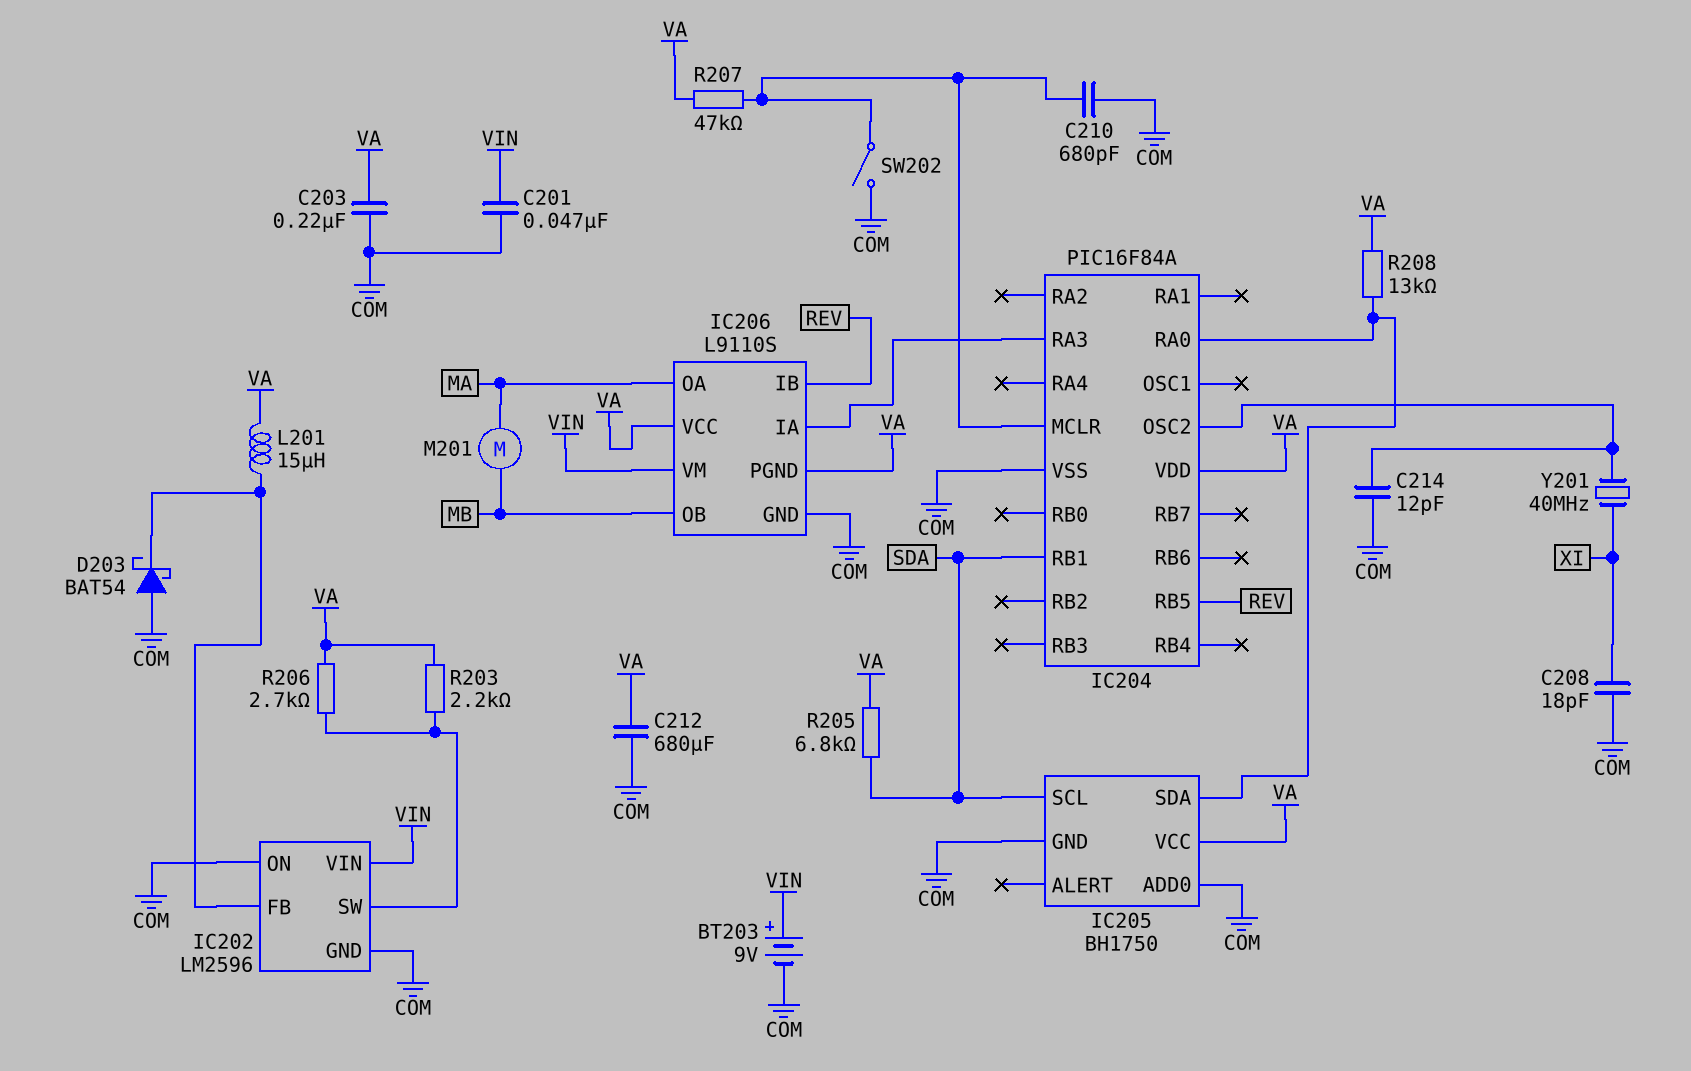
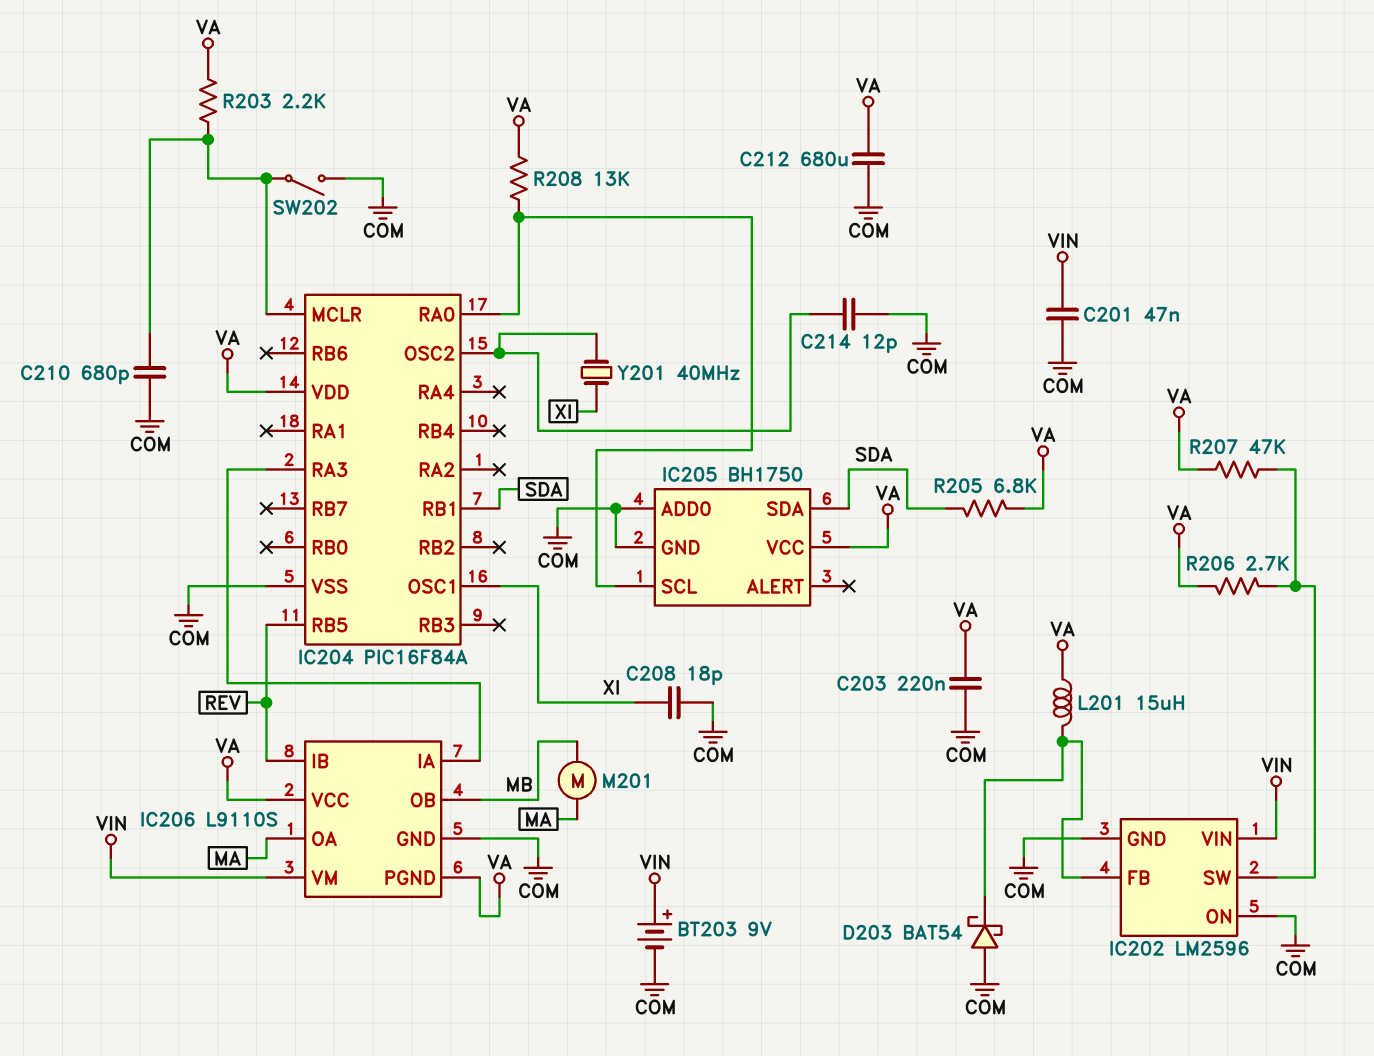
IC204 pin OSC1: none -> XI
IC205 pin SCL: SDA -> IC204/RA0
IC205 pin SDA: IC204/RA0 -> SDA
R203: 2.2k (IC202/SW, VA) -> 2.2k (IC204/MCLR, VA)
R207: 47k (IC204/MCLR, VA) -> 47k (IC202/SW, VA)

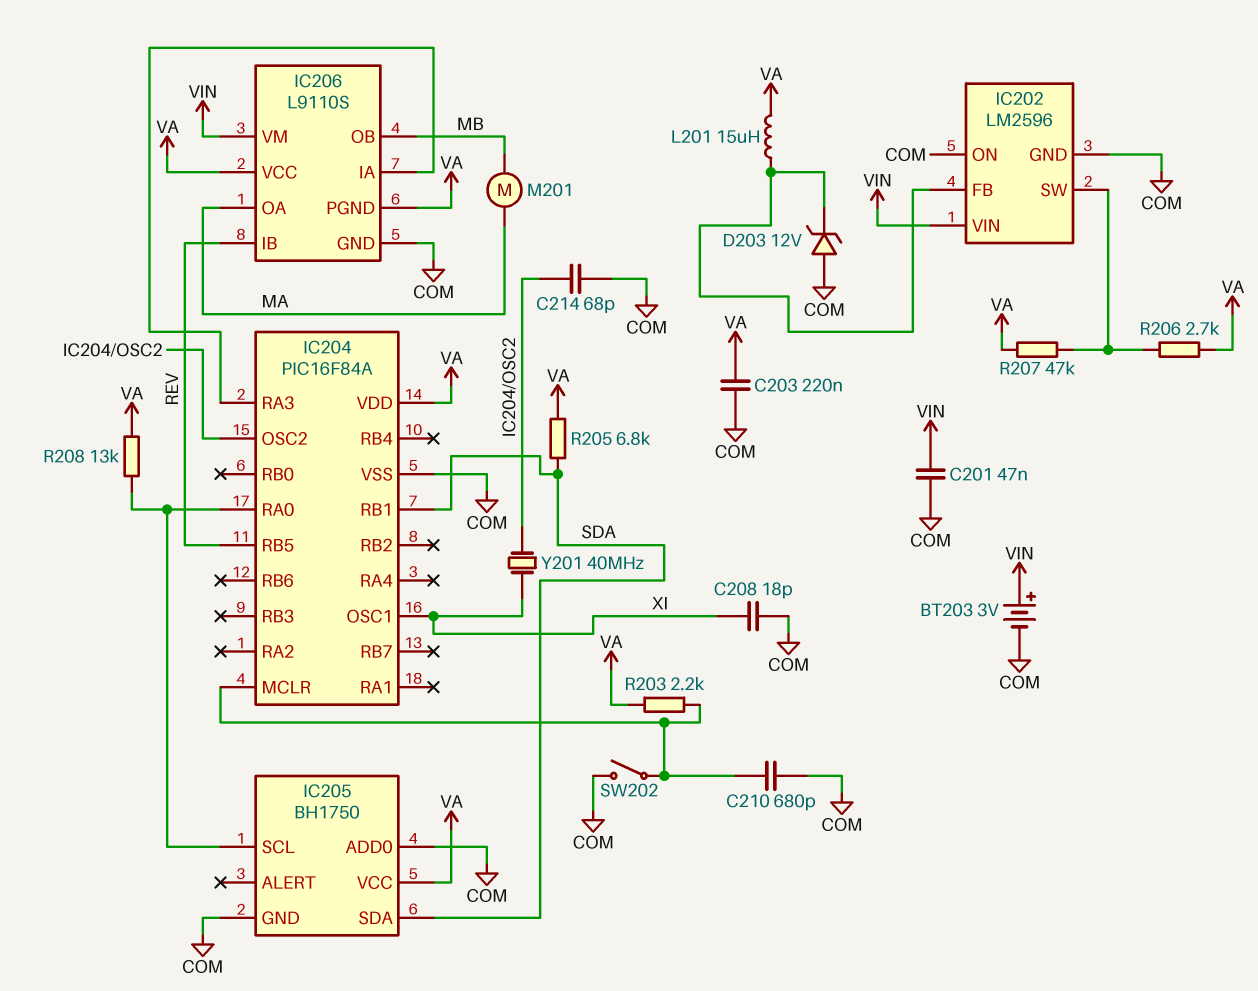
BT203: 9V (plus VIN, minus COM) -> 3V (plus VIN, minus COM)
C212: 680uF (COM, VA) -> none
C214: 12pF (COM, IC204/OSC2) -> 68pF (COM, IC204/OSC2)
D203: schottky BAT54 (A COM, K IC202/FB) -> zener 12V (A COM, K IC202/FB)

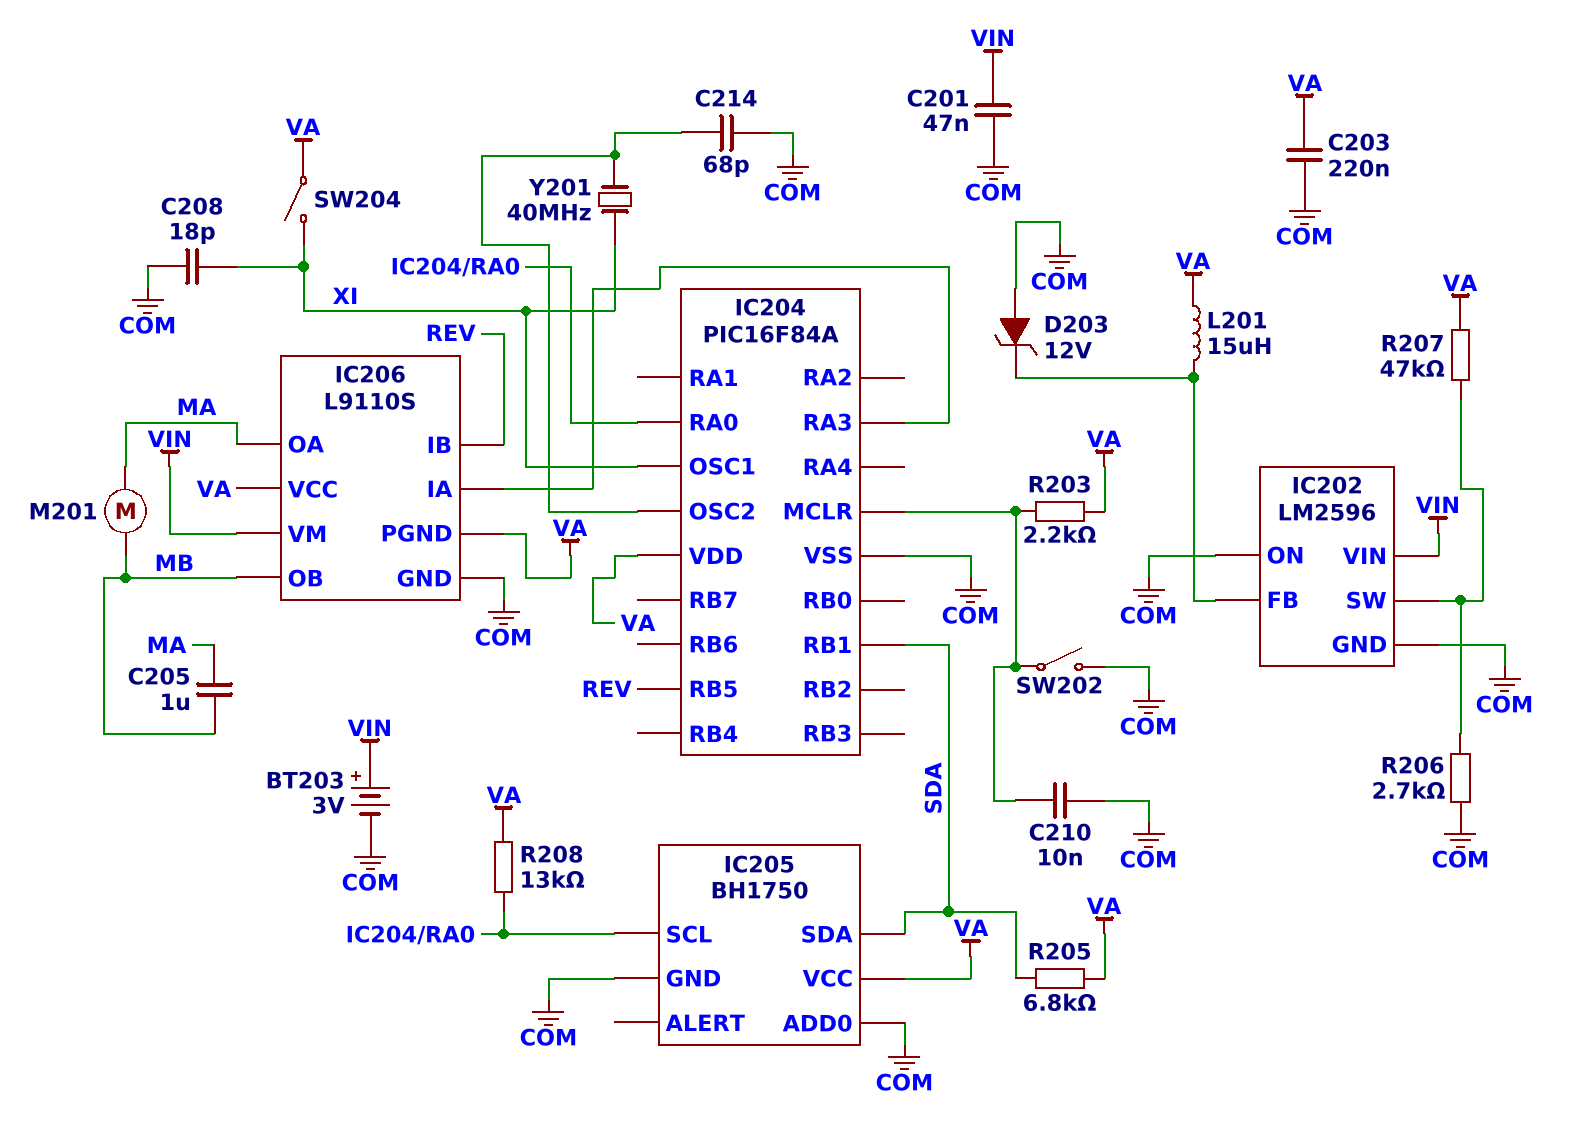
C205: none -> 1uF (MA, MB)
C210: 680pF (COM, IC204/MCLR) -> 10nF (COM, IC204/MCLR)
R206: 2.7k (IC202/SW, VA) -> 2.7k (COM, IC202/SW)
SW204: none -> switch (VA, XI)

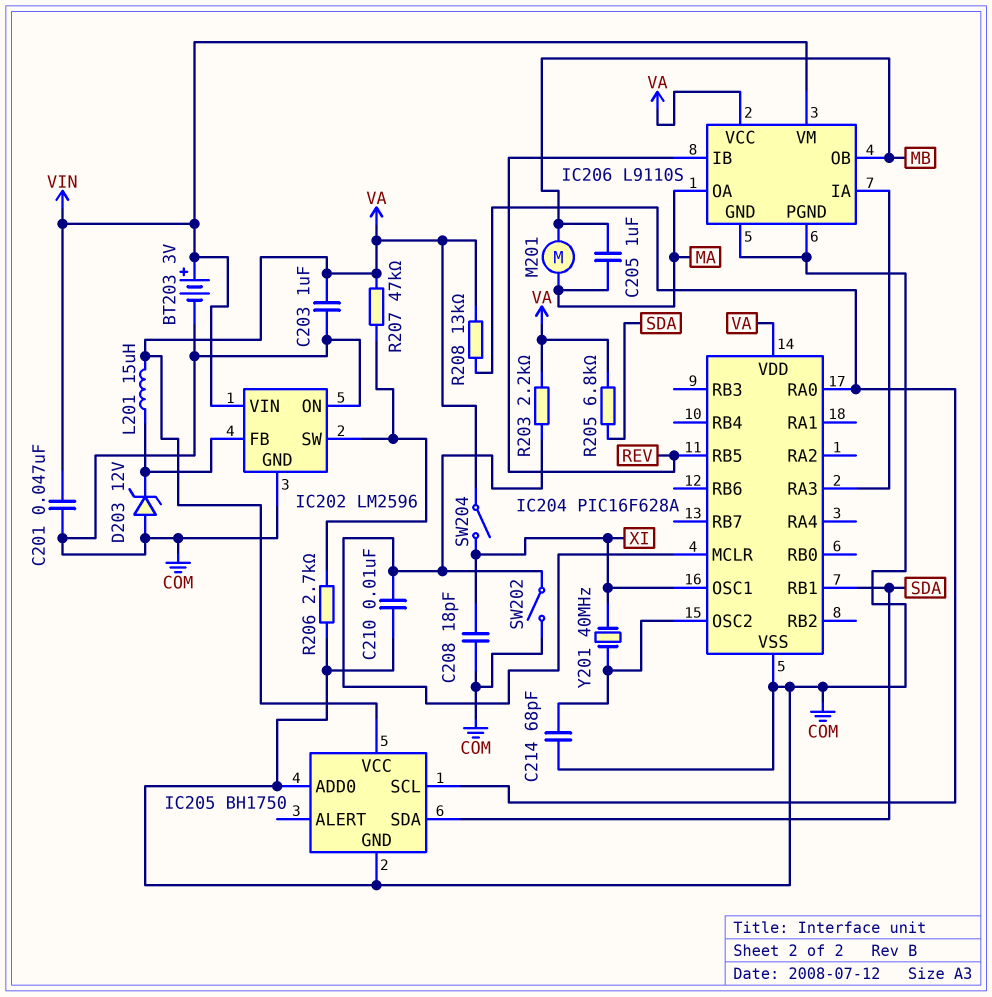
C203: 220nF (COM, VA) -> 1uF (COM, VA)
IC204: PIC16F84A -> PIC16F628A
IC206 pin PGND: VA -> COM

